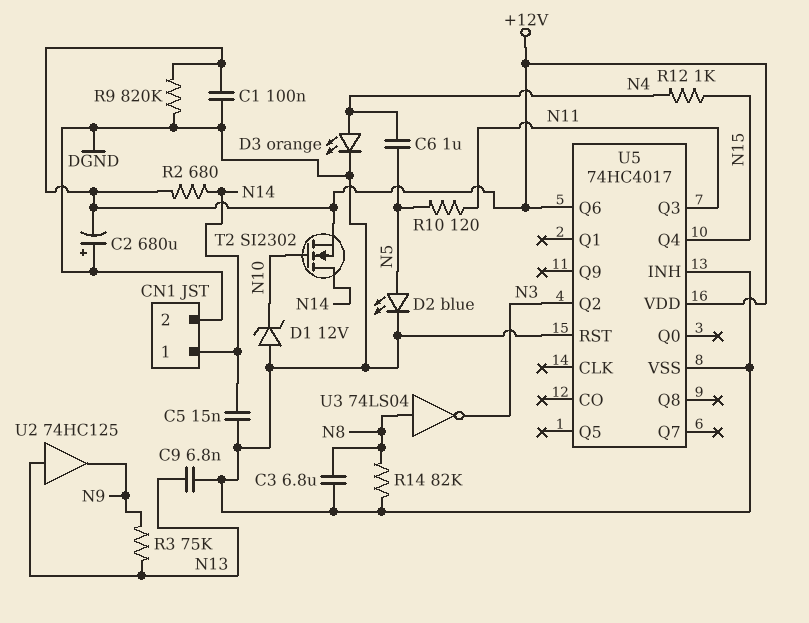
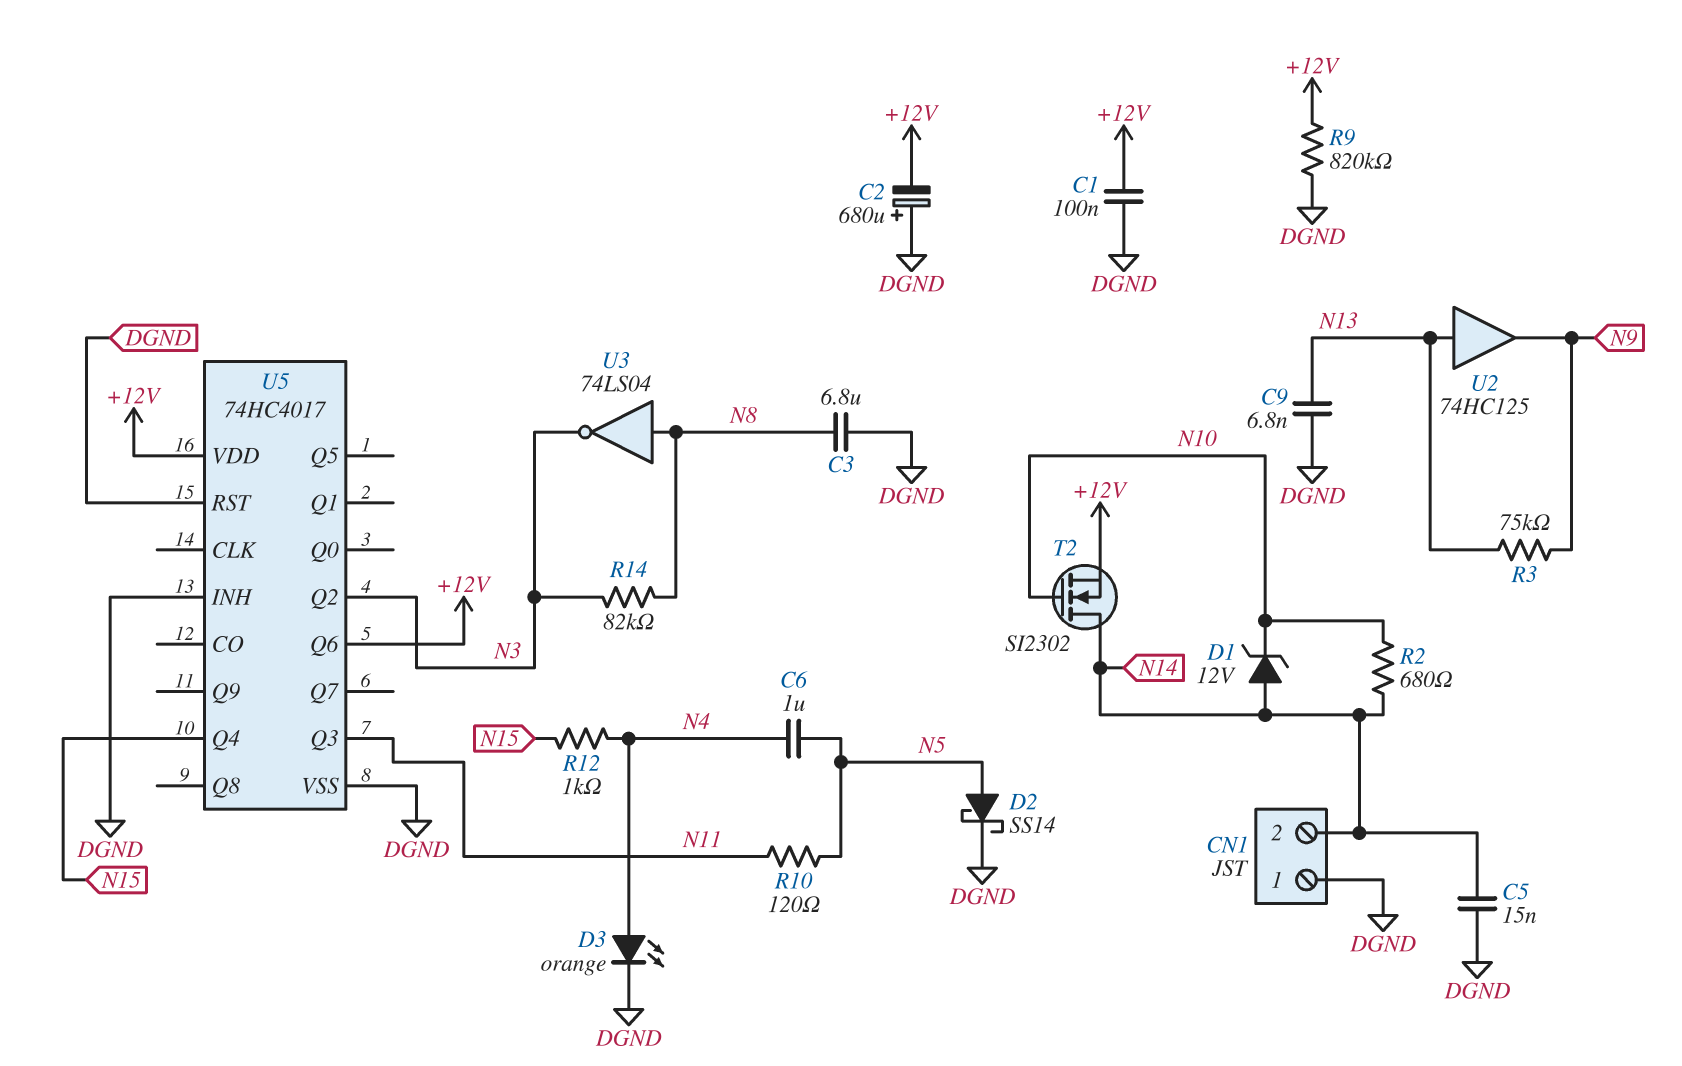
CN1 pin 1: N14 -> DGND
CN1 pin 2: DGND -> N14
D1: zener 12V (A DGND, K N10) -> zener 12V (A N14, K N10)
D2: LED blue (A N5, K DGND) -> schottky SS14 (A N5, K DGND)
R2: 680 (+12V, N14) -> 680 (N10, N14)
R14: 82k (DGND, N8) -> 82k (N3, N8)

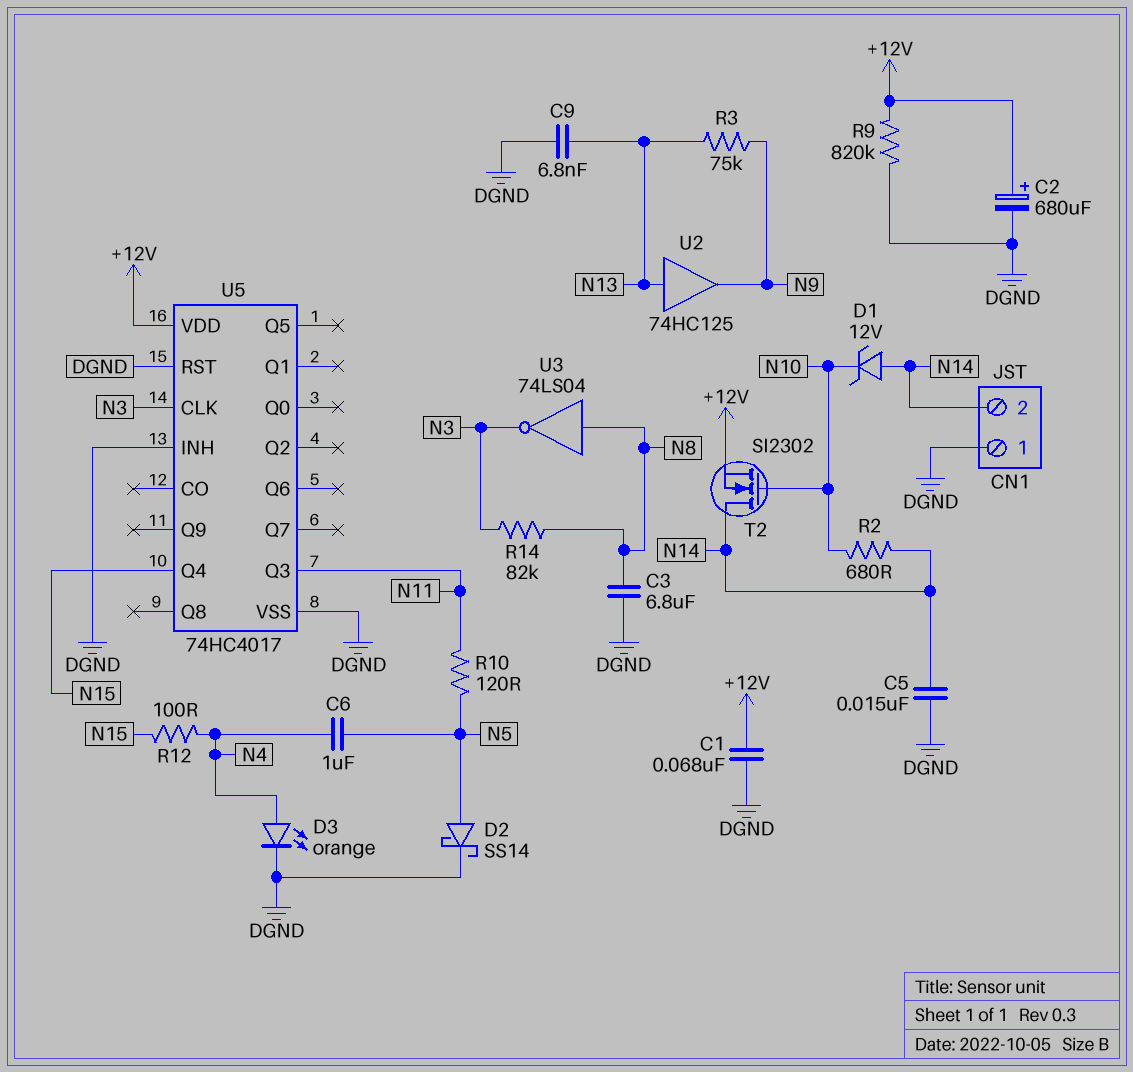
C1: 100nF (+12V, DGND) -> 68nF (+12V, DGND)
C2: 680uF (plus DGND, minus +12V) -> 680uF (plus +12V, minus DGND)
R12: 1k (N4, N15) -> 100 (N4, N15)
U5 pin CLK: none -> N3
U5 pin Q2: N3 -> none
U5 pin Q6: +12V -> none

